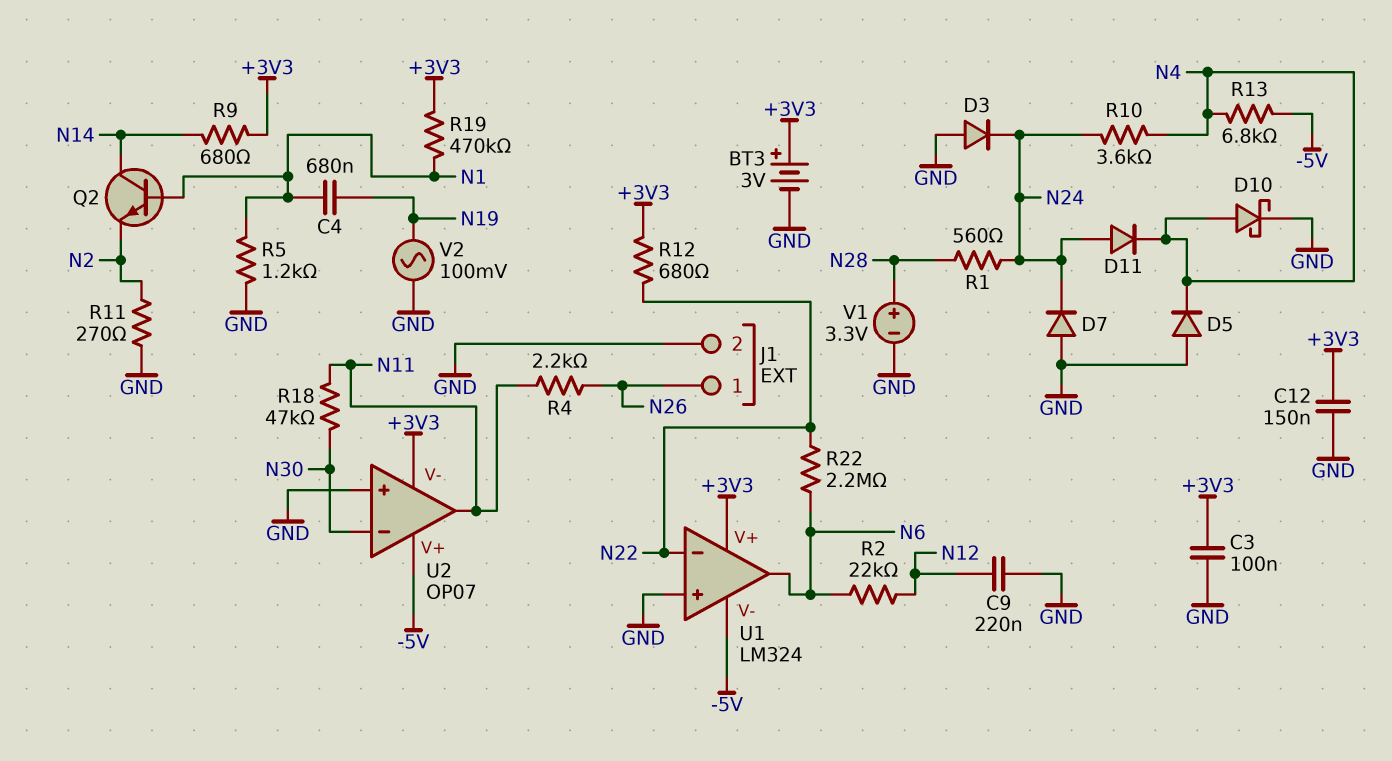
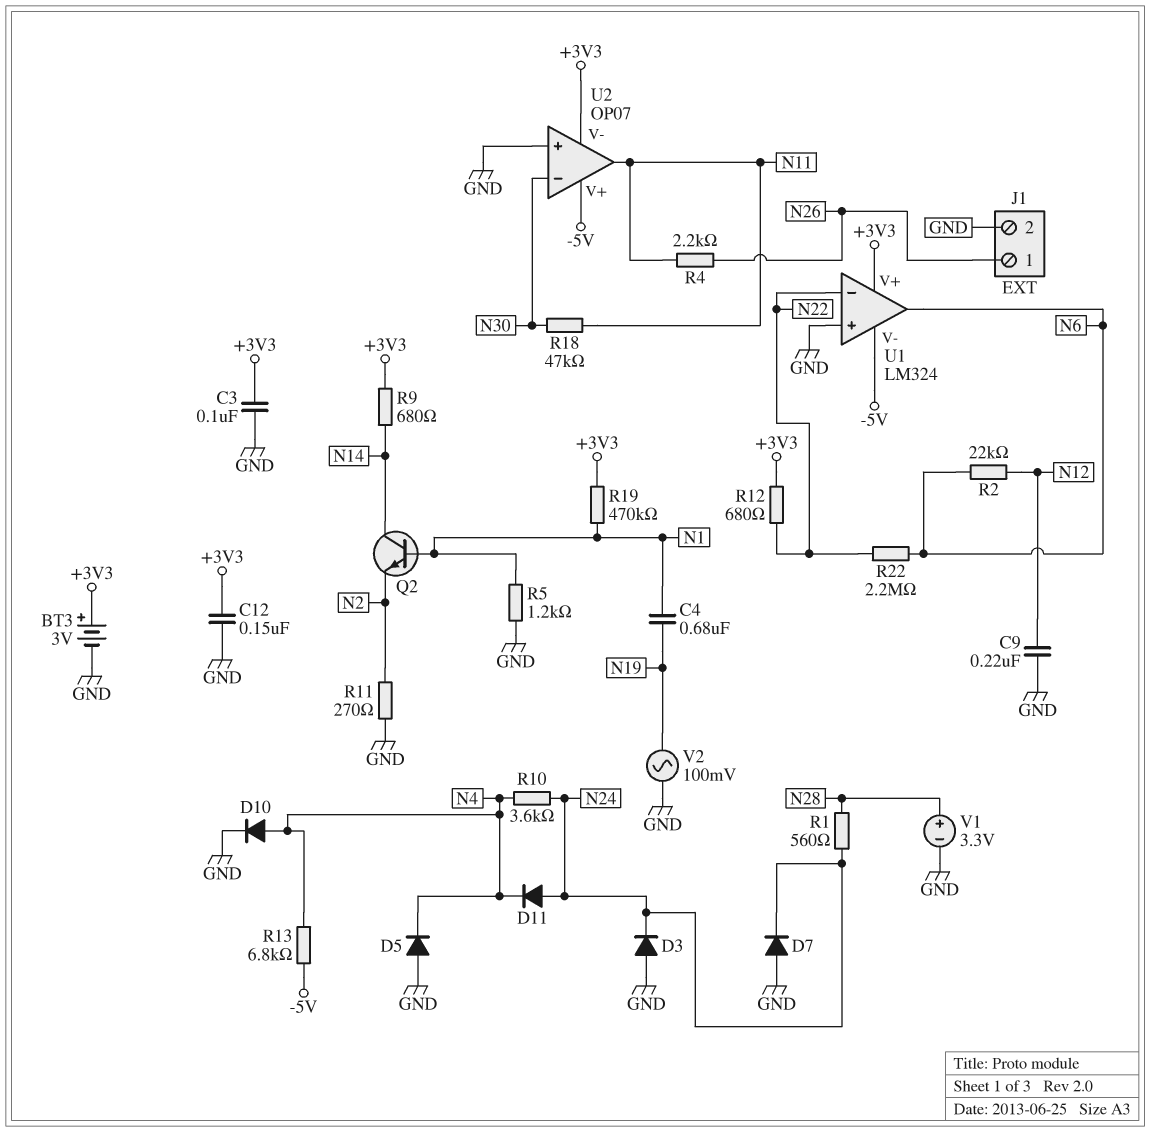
D10: schottky (A N4, K GND) -> diode (A N4, K GND)

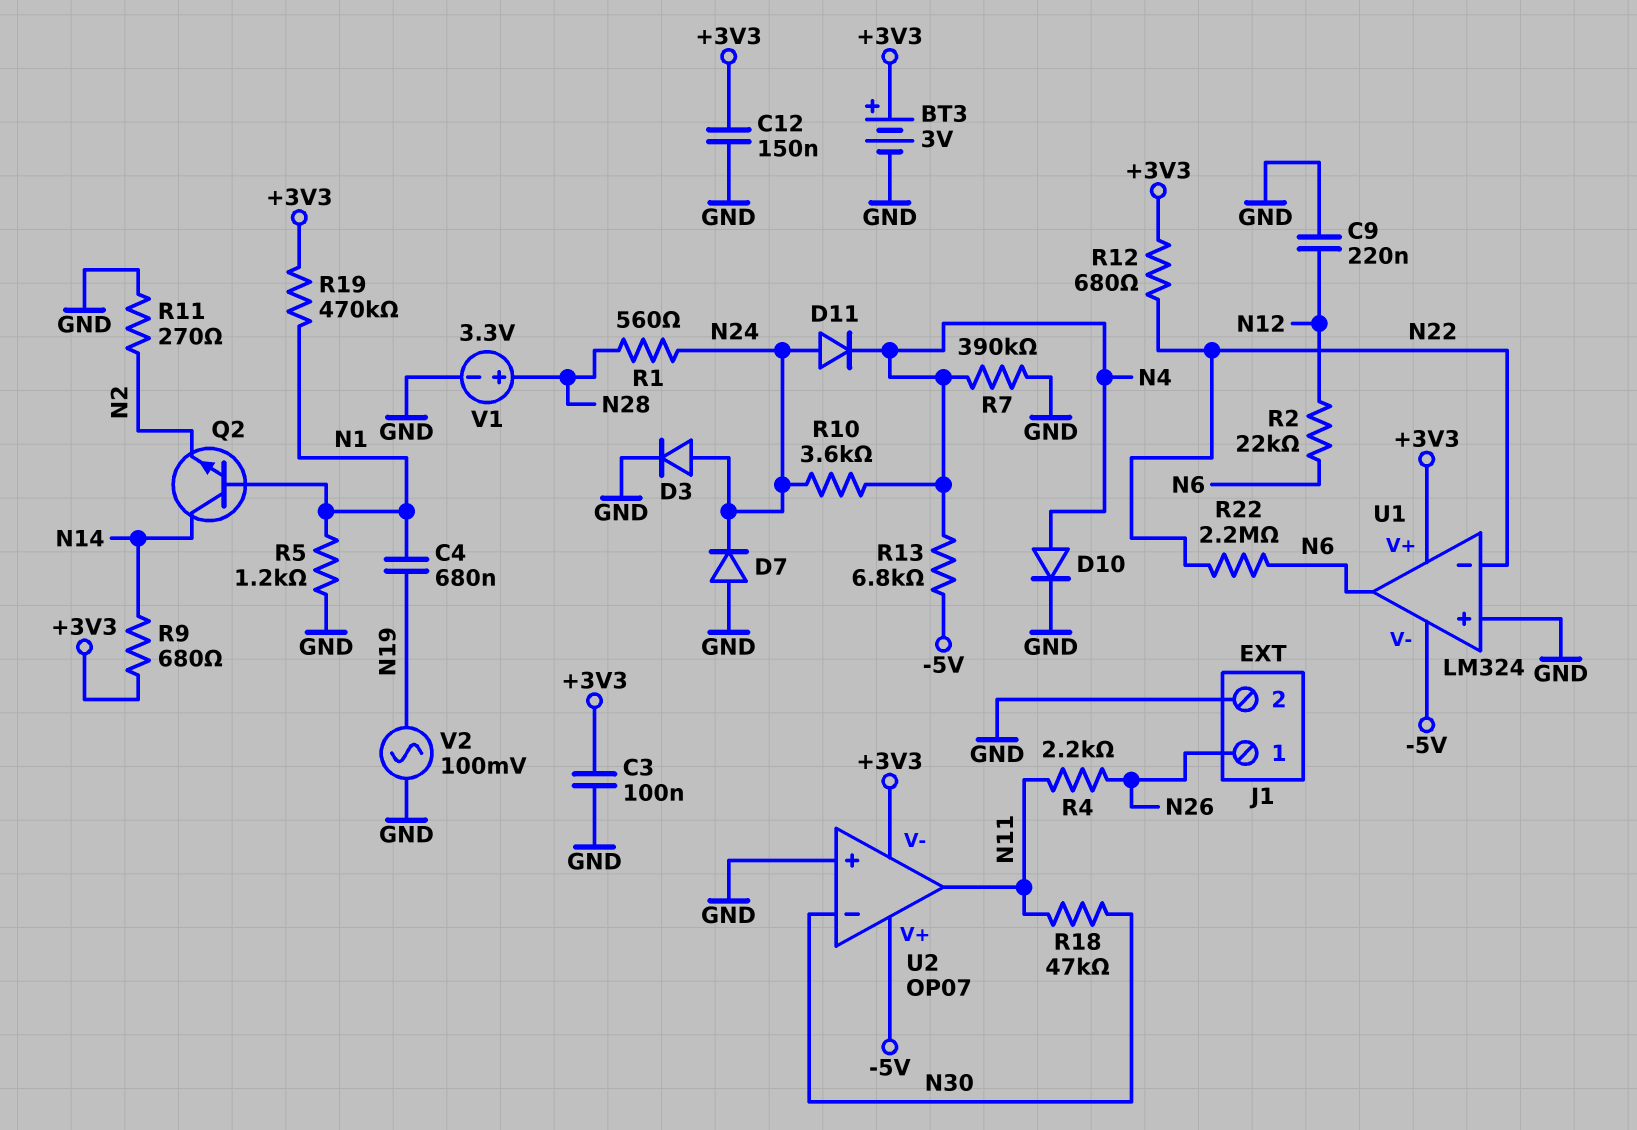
D3: diode (A GND, K N24) -> diode (A N24, K GND)
D5: diode (A GND, K N4) -> none
R7: none -> 390k (GND, N4)

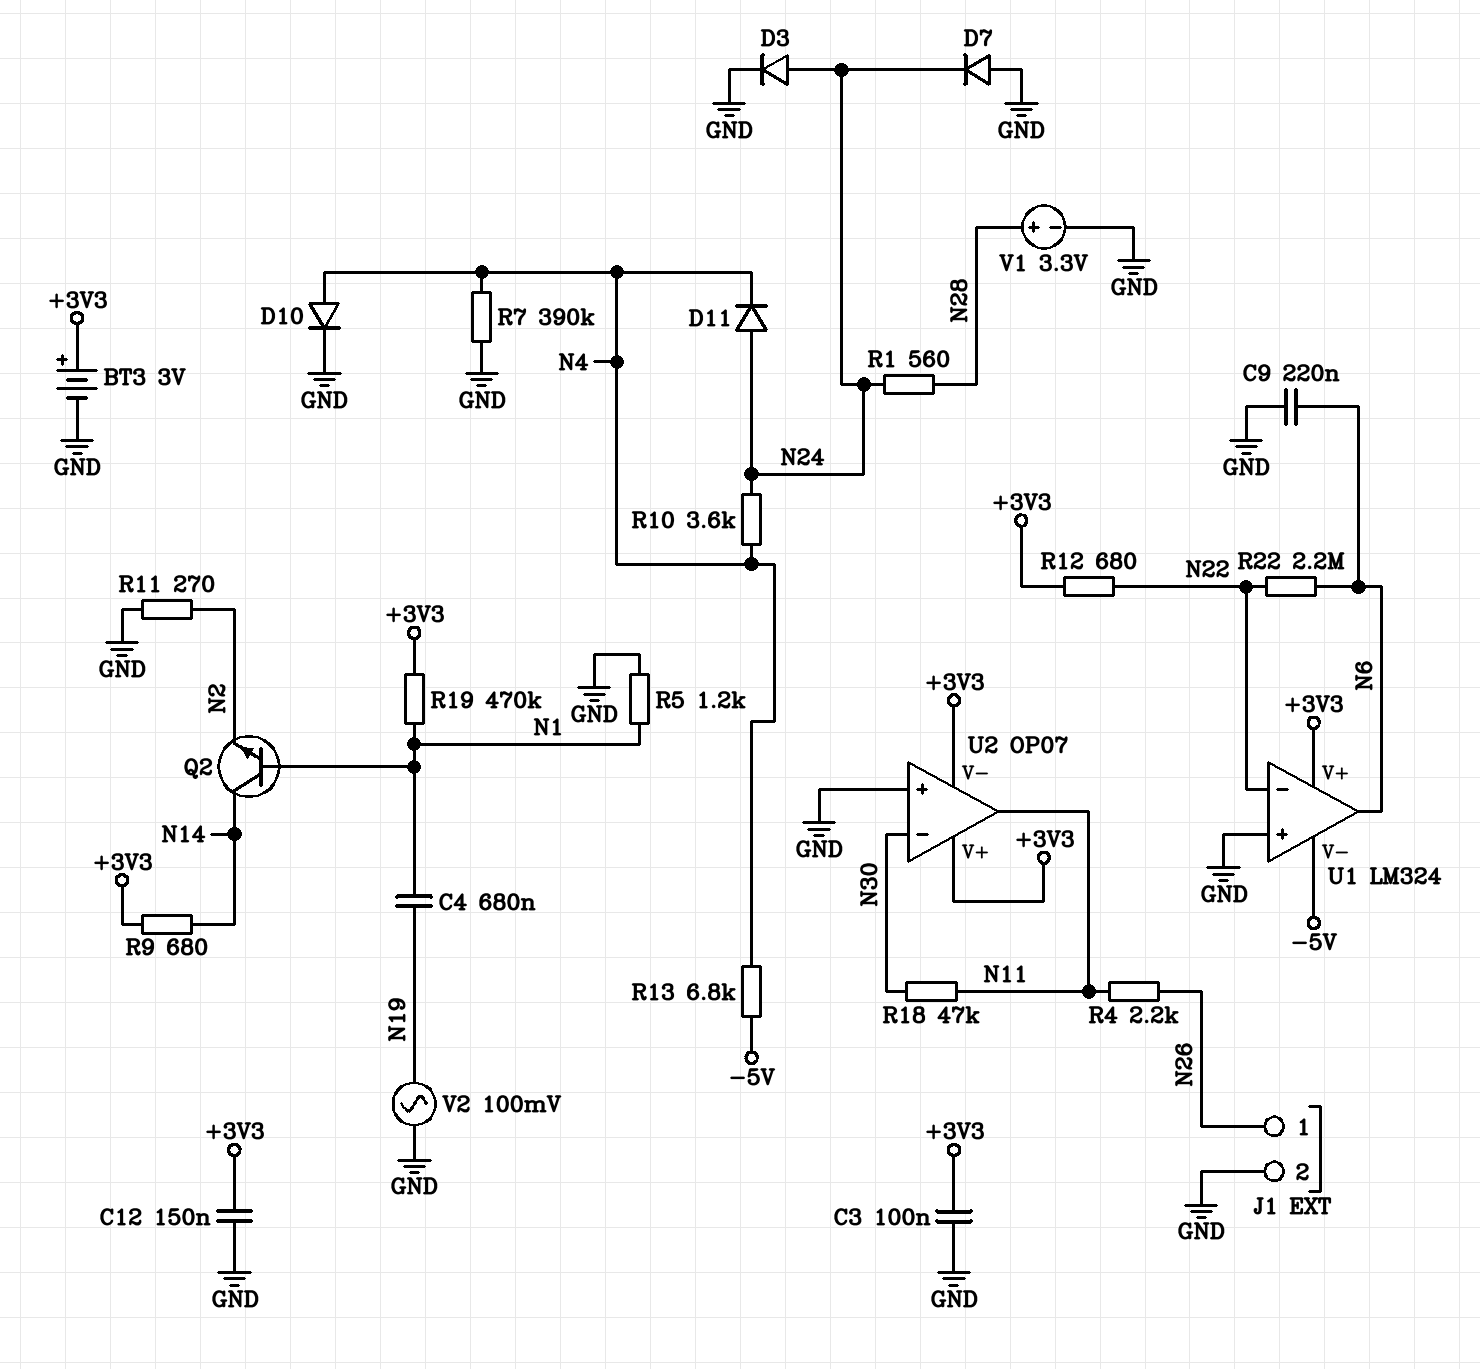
C9: 220nF (GND, N12) -> 220nF (GND, N6)
R2: 22k (N6, N12) -> none
U2 pin V+: -5V -> +3V3

